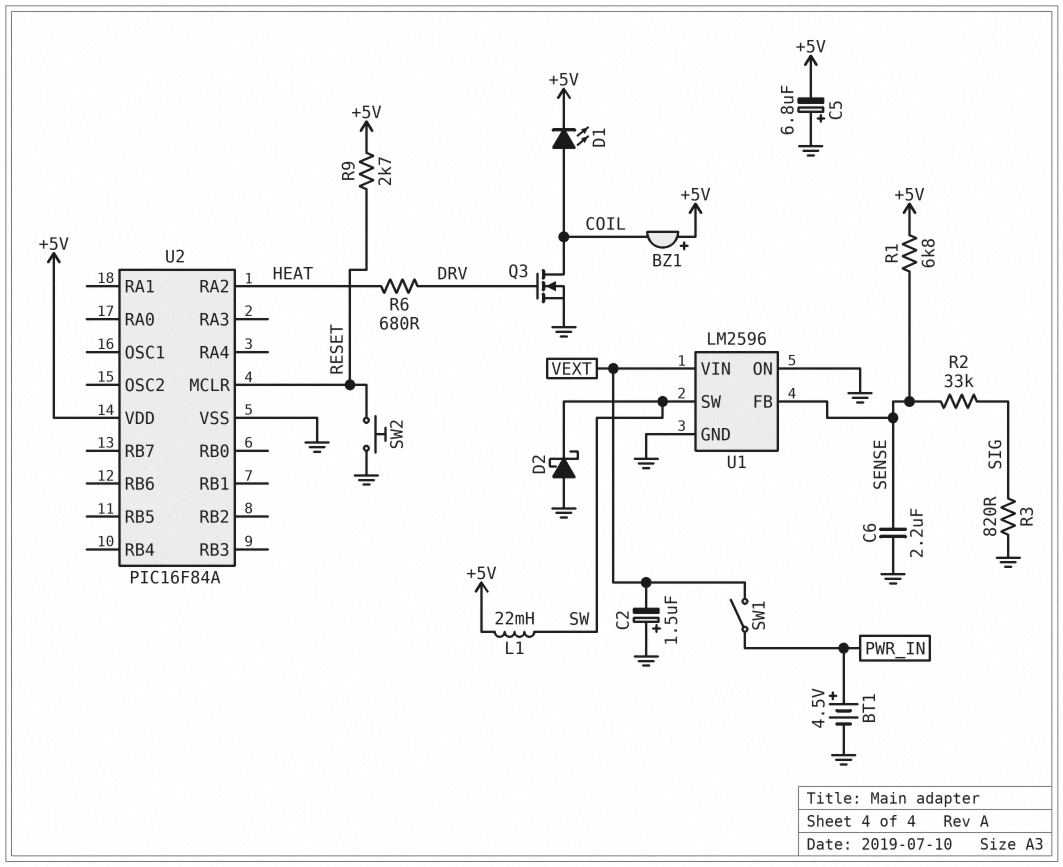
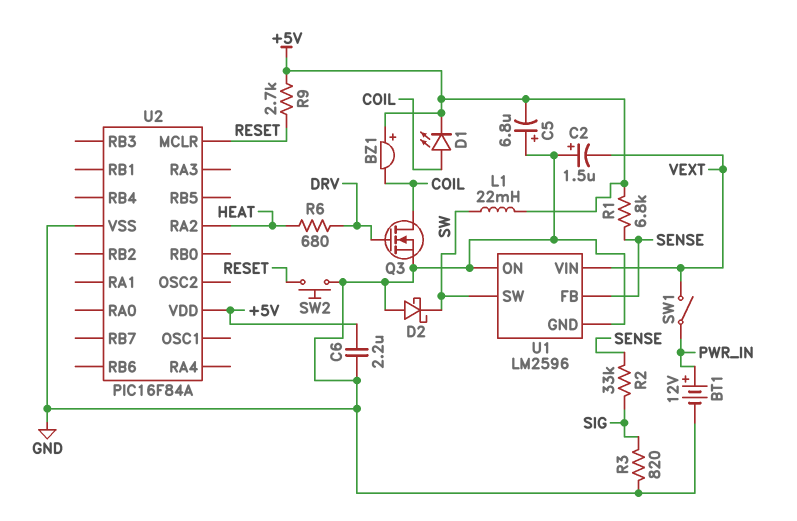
BT1: 4.5V (plus PWR_IN, minus GND) -> 12V (plus PWR_IN, minus GND)
C6: 2.2uF (GND, SENSE) -> 2.2uF (+5V, GND)

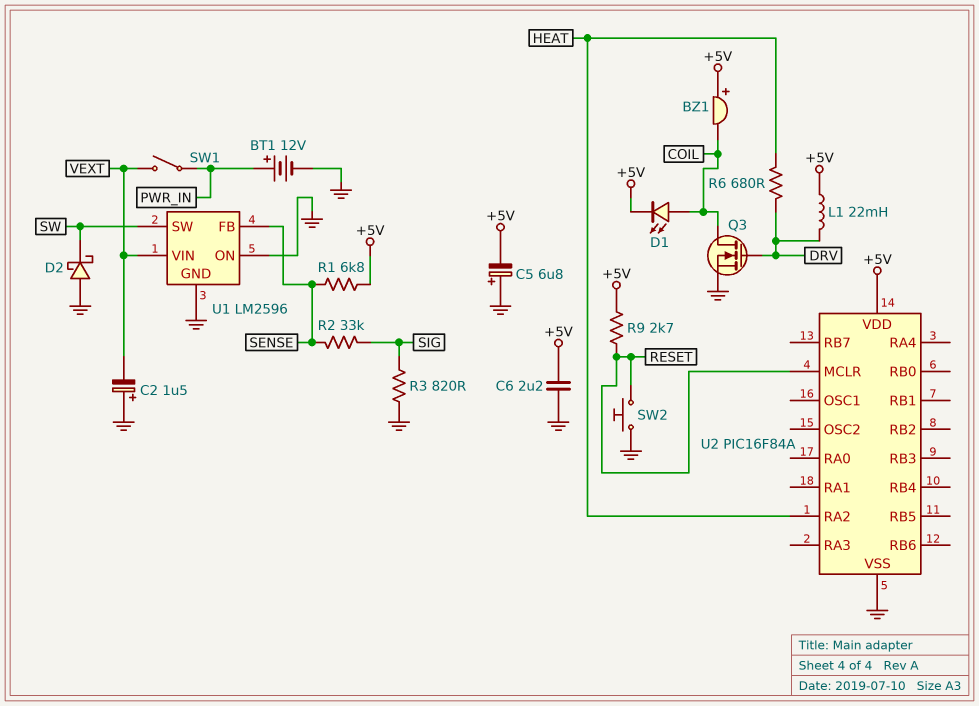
L1: 22mH (+5V, SW) -> 22mH (+5V, DRV)

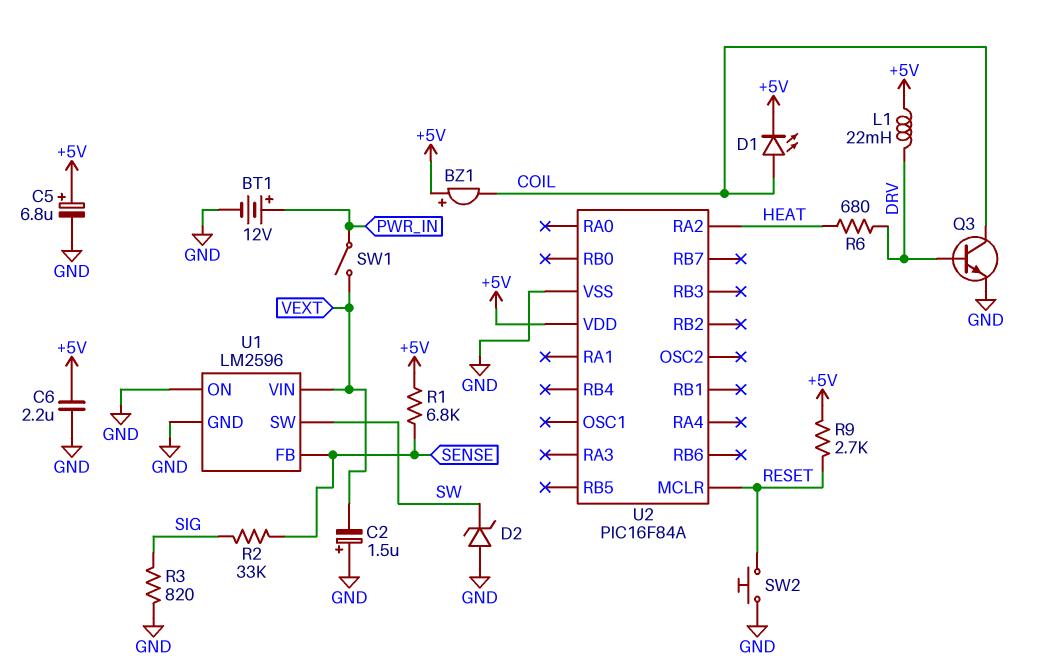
C5: 6.8uF (plus GND, minus +5V) -> 6.8uF (plus +5V, minus GND)
D2: schottky (A GND, K SW) -> zener (A GND, K SW)
Q3: NMOS (G DRV, D COIL, S GND) -> NPN (B DRV, C COIL, E GND)

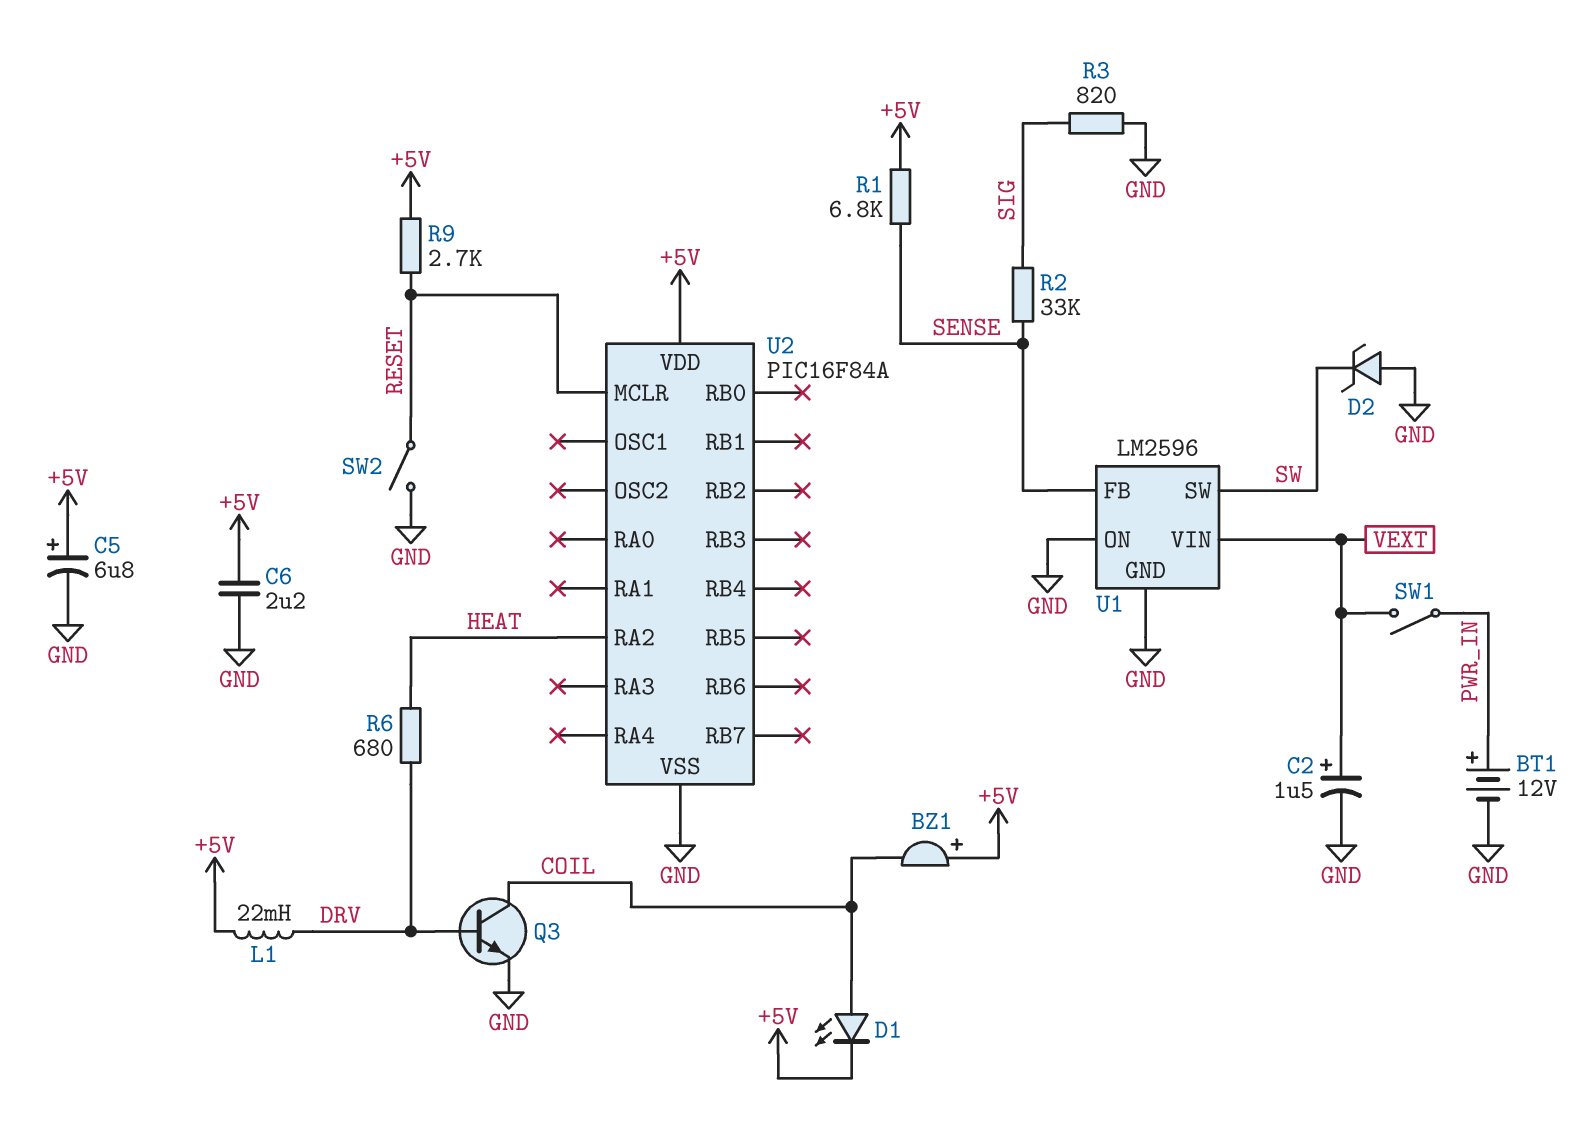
C2: 1.5uF (plus GND, minus VEXT) -> 1.5uF (plus VEXT, minus GND)
SW2: button (GND, RESET) -> switch (GND, RESET)

